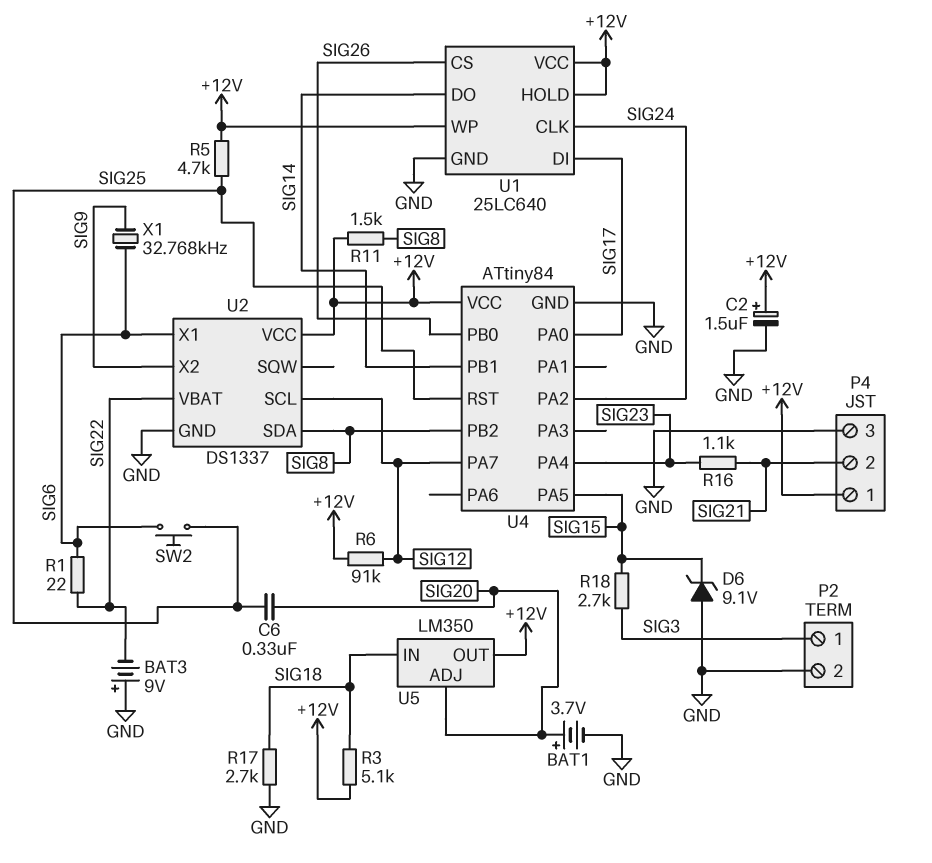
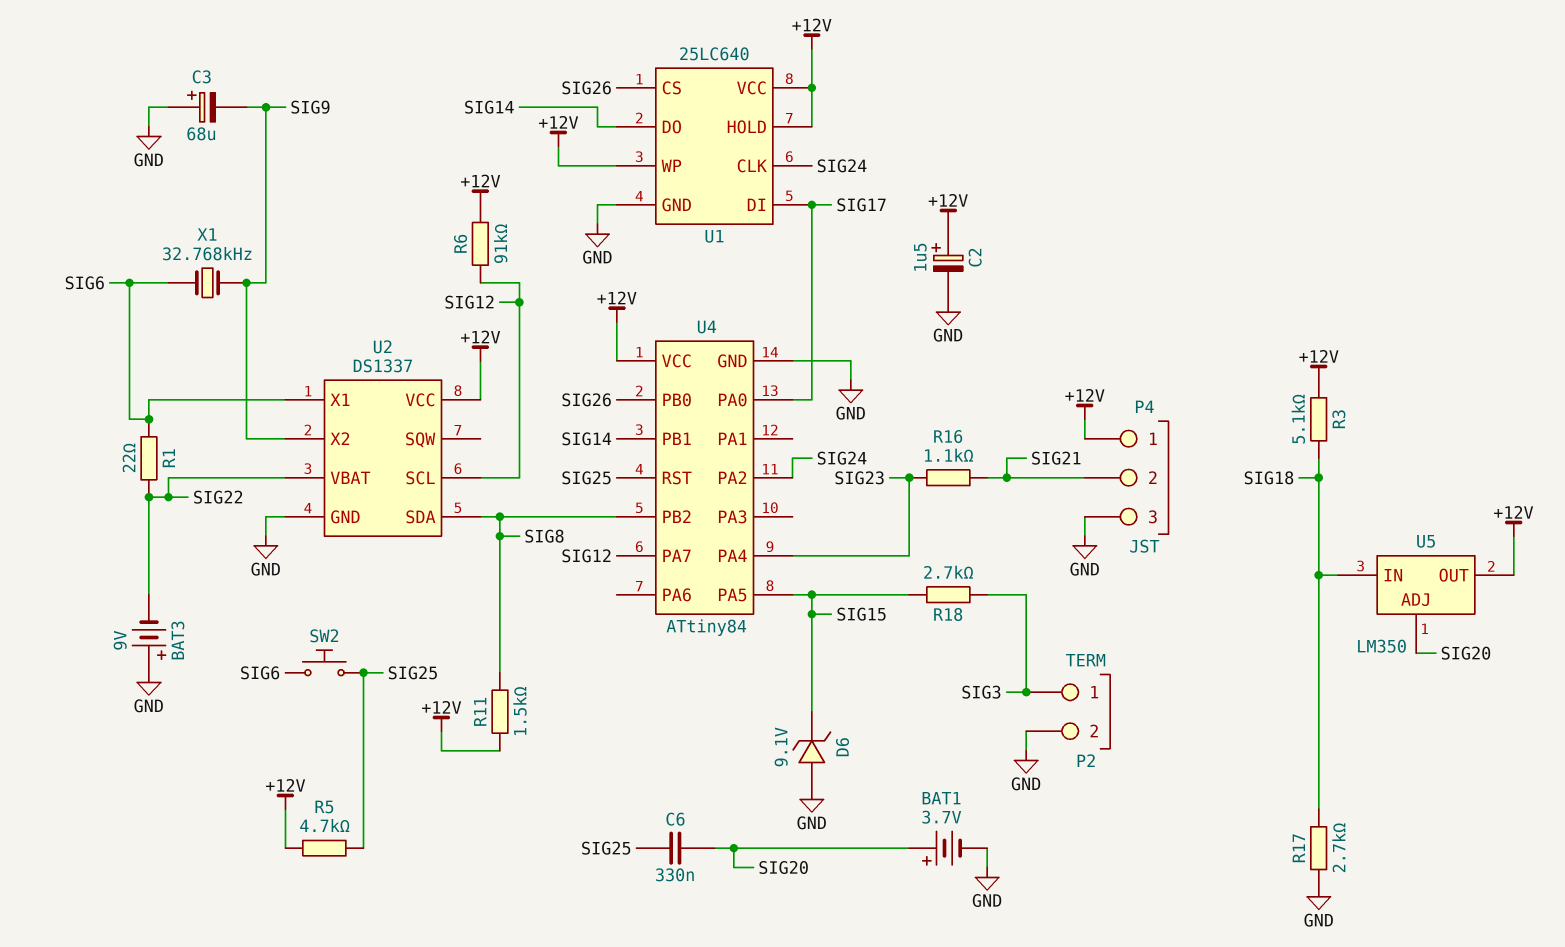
C3: none -> 68uF (plus GND, minus SIG9)

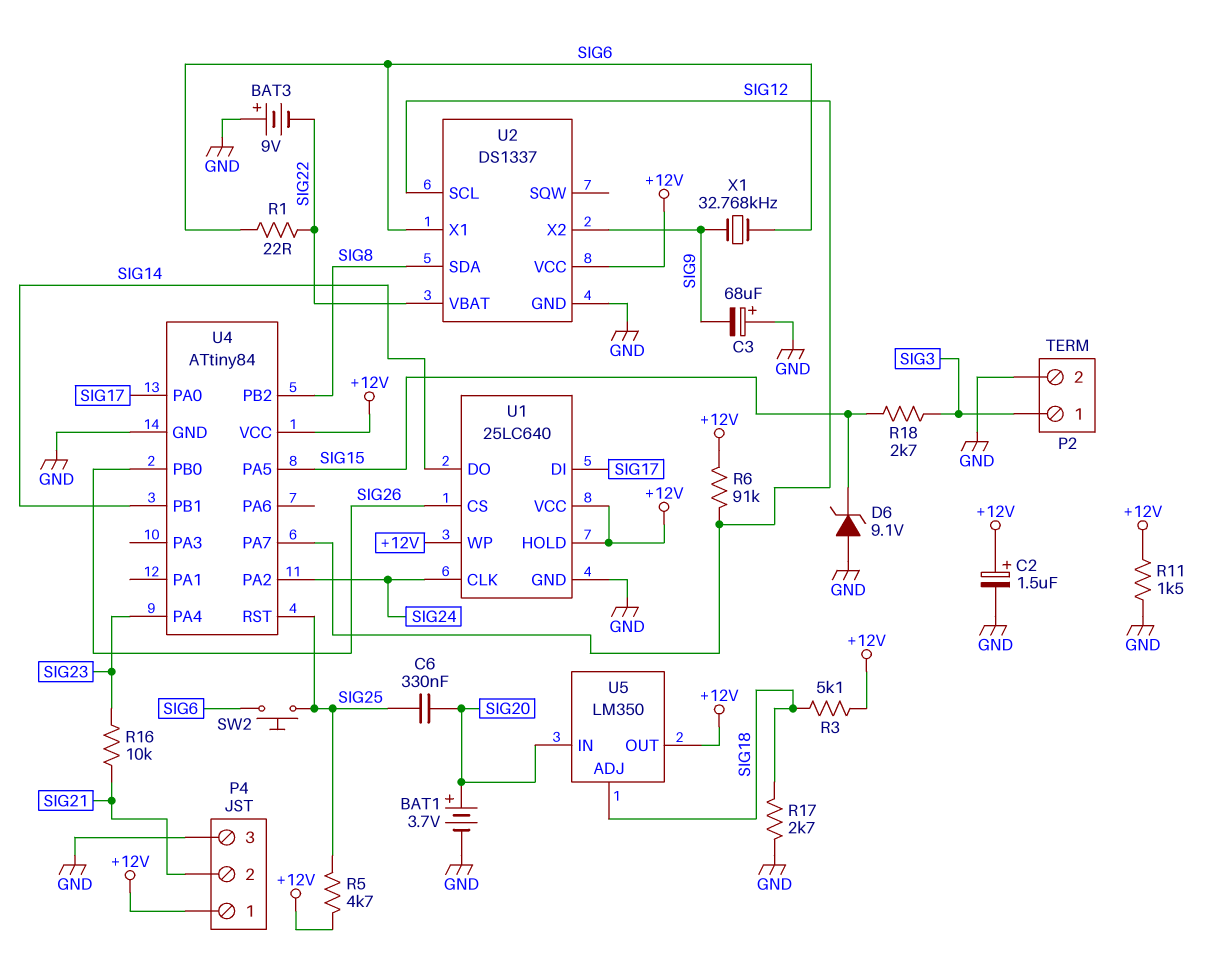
R11: 1.5k (+12V, SIG8) -> 1.5k (+12V, GND)
R16: 1.1k (SIG21, SIG23) -> 10k (SIG21, SIG23)
U5 pin ADJ: SIG20 -> SIG18
U5 pin IN: SIG18 -> SIG20

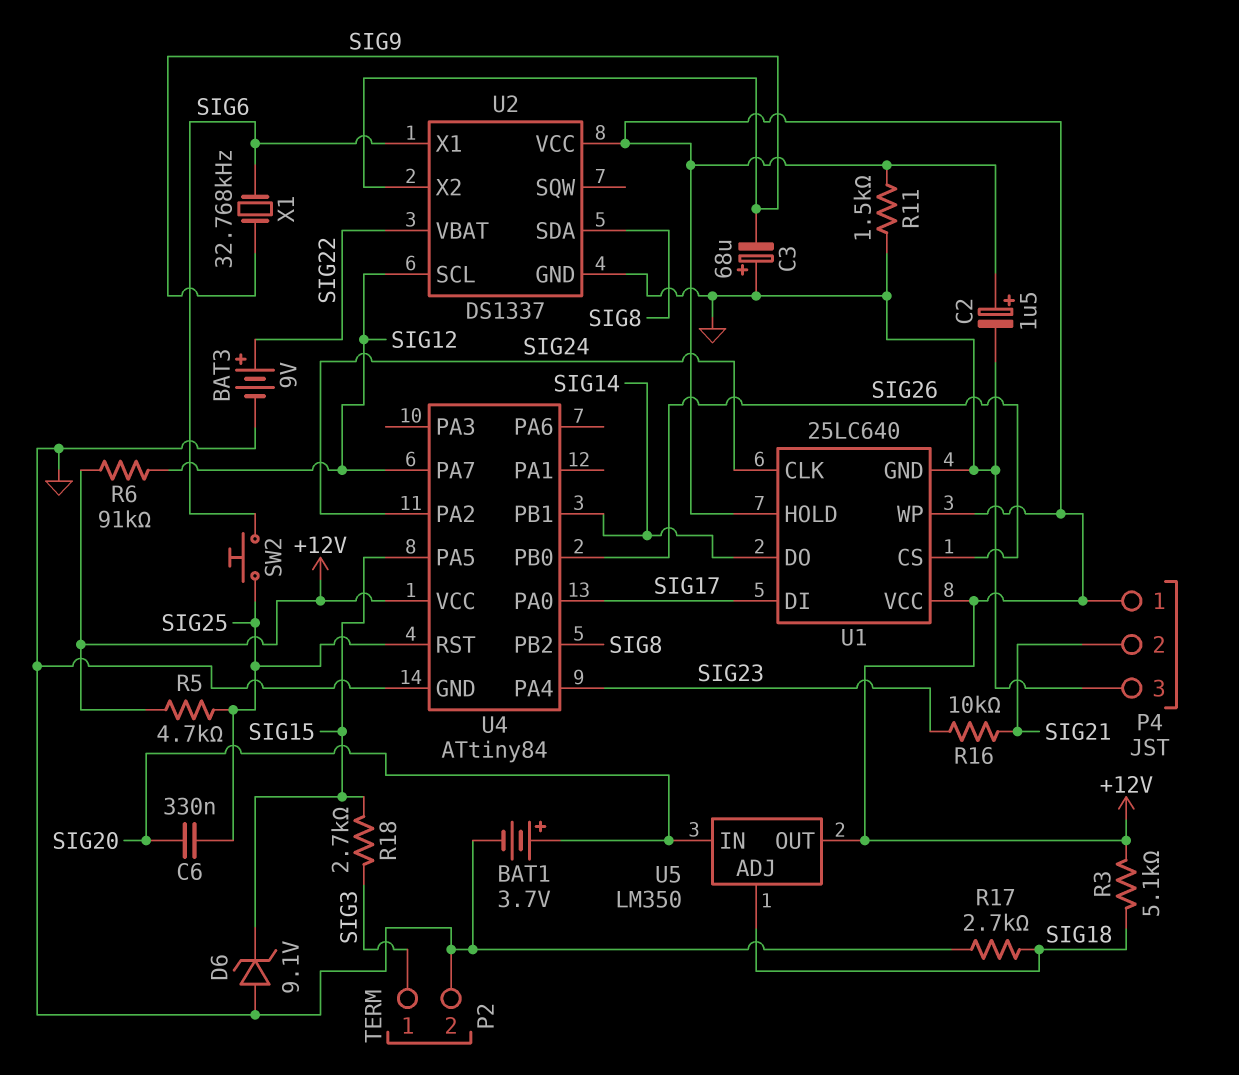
BAT3: 9V (plus GND, minus SIG22) -> 9V (plus SIG22, minus GND)
R1: 22 (SIG6, SIG22) -> none

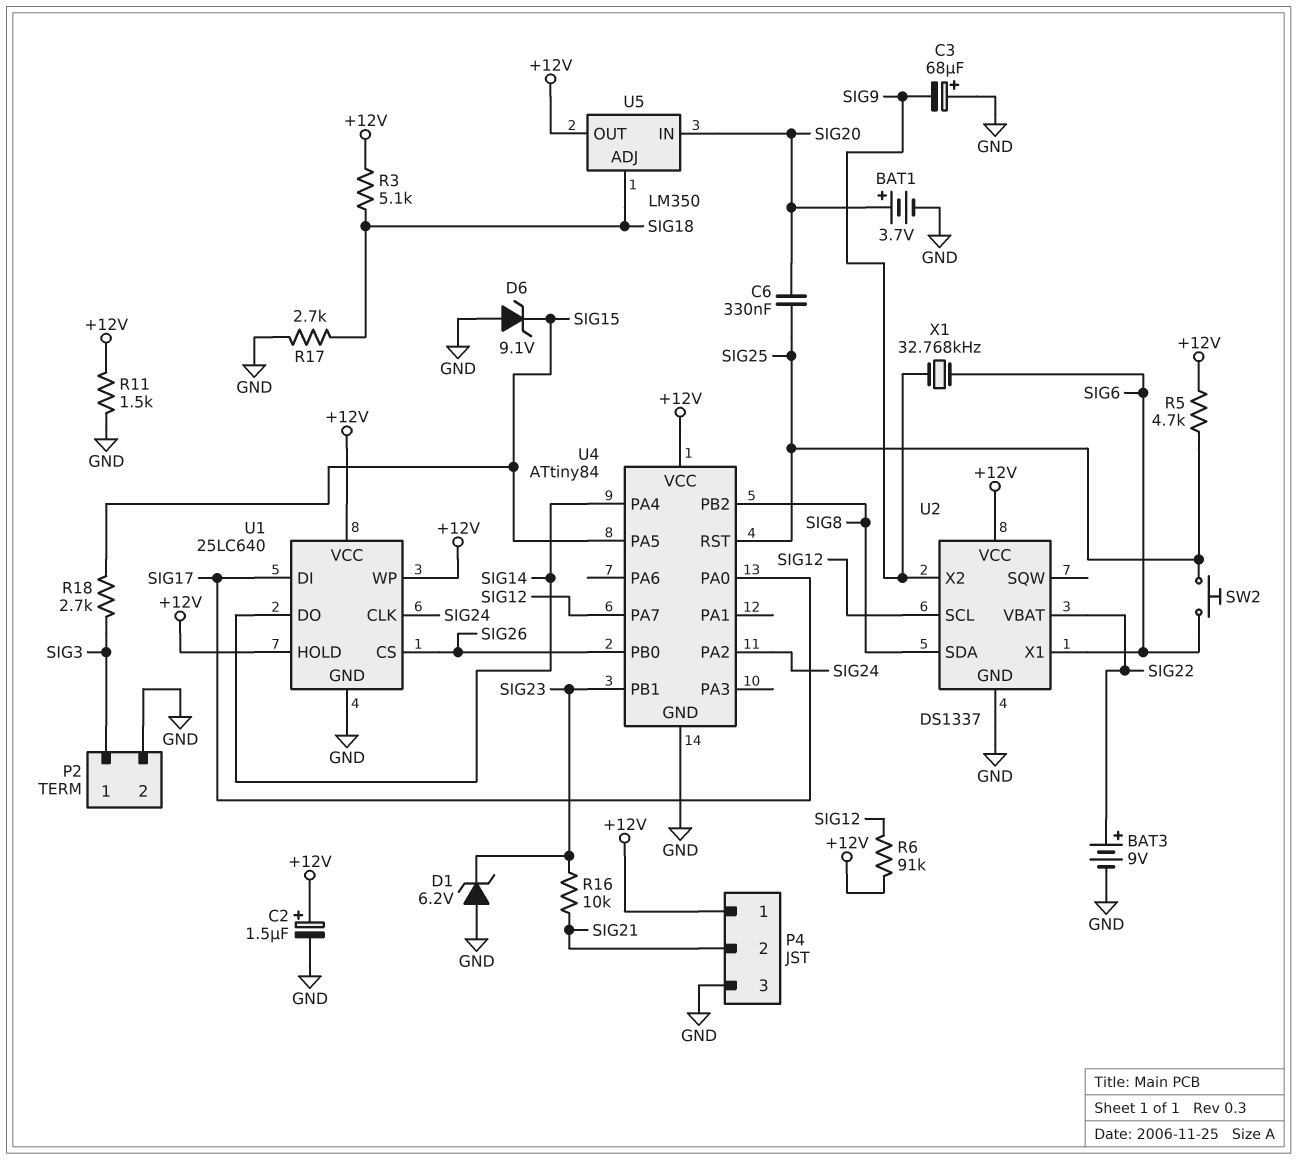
D1: none -> zener 6.2V (A GND, K SIG23)
U4 pin PA4: SIG23 -> SIG14
U4 pin PB1: SIG14 -> SIG23

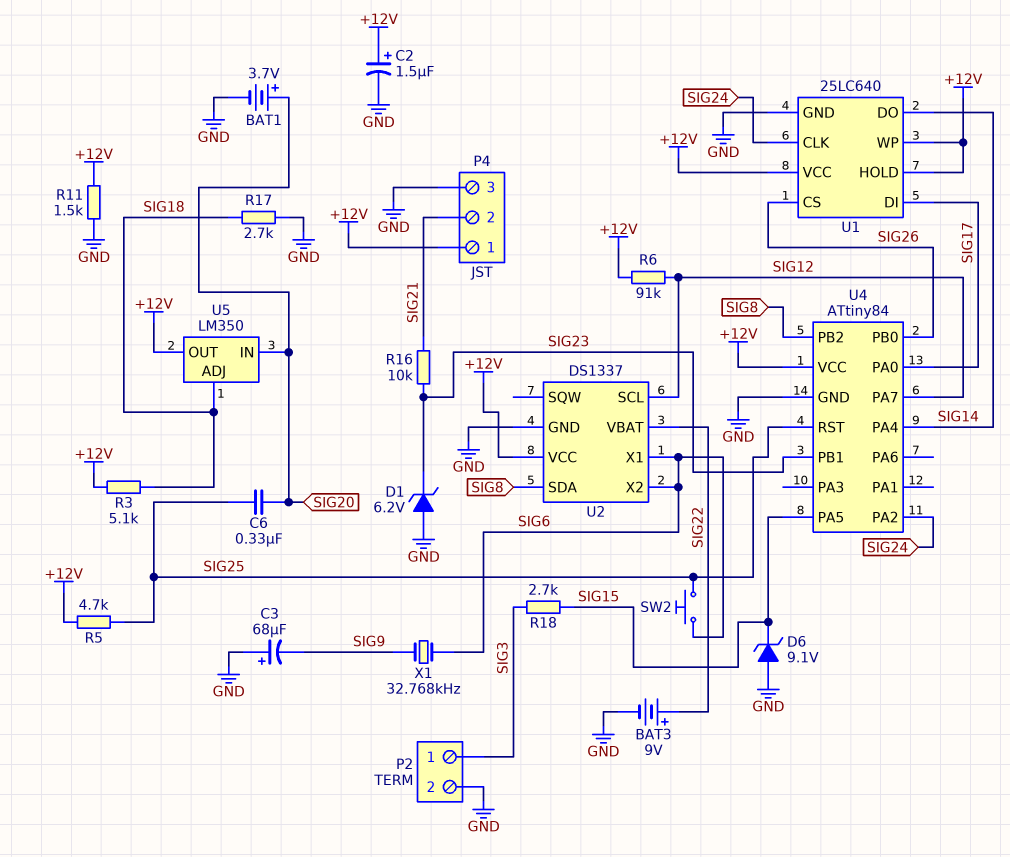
U2 pin X2: SIG9 -> SIG6

